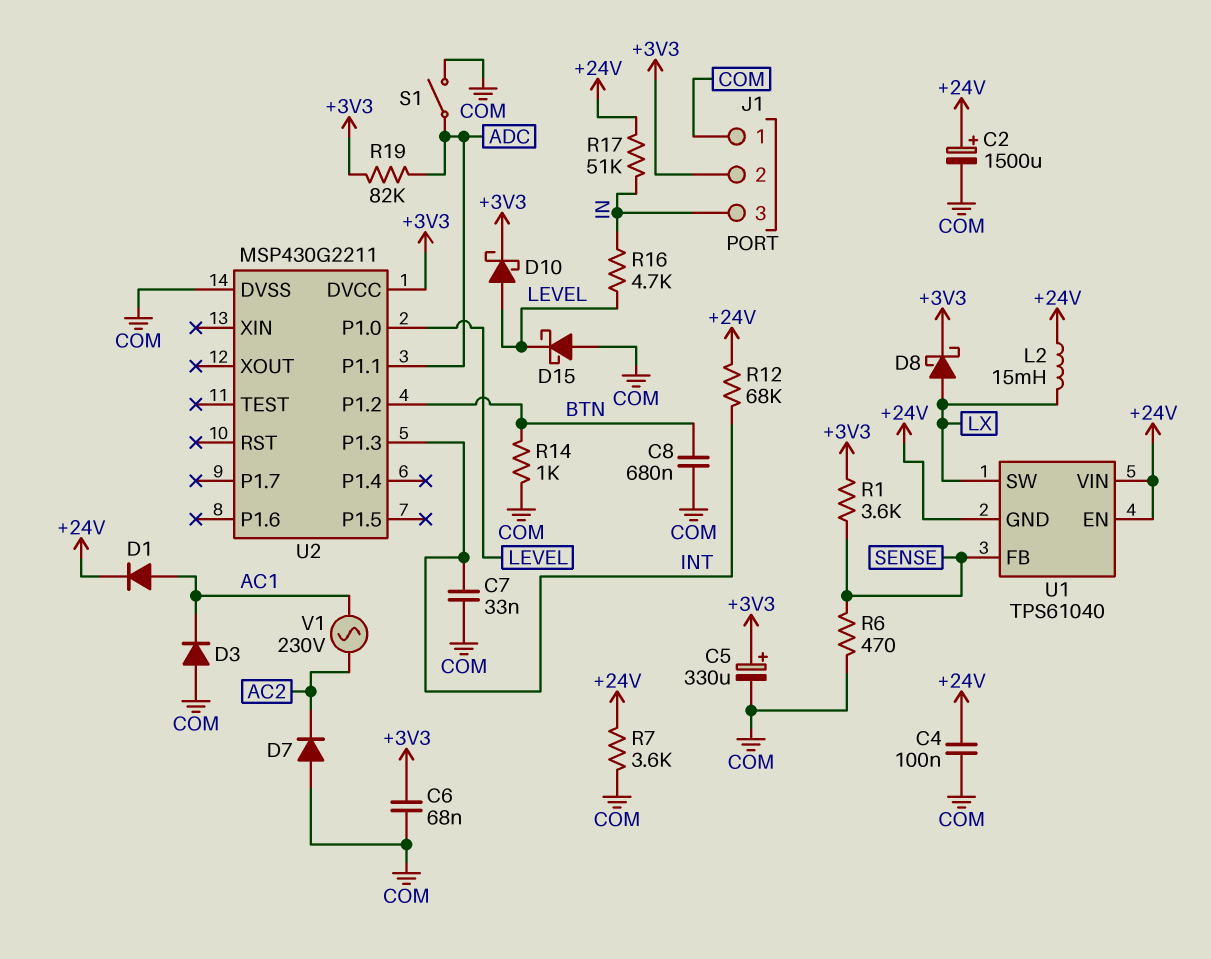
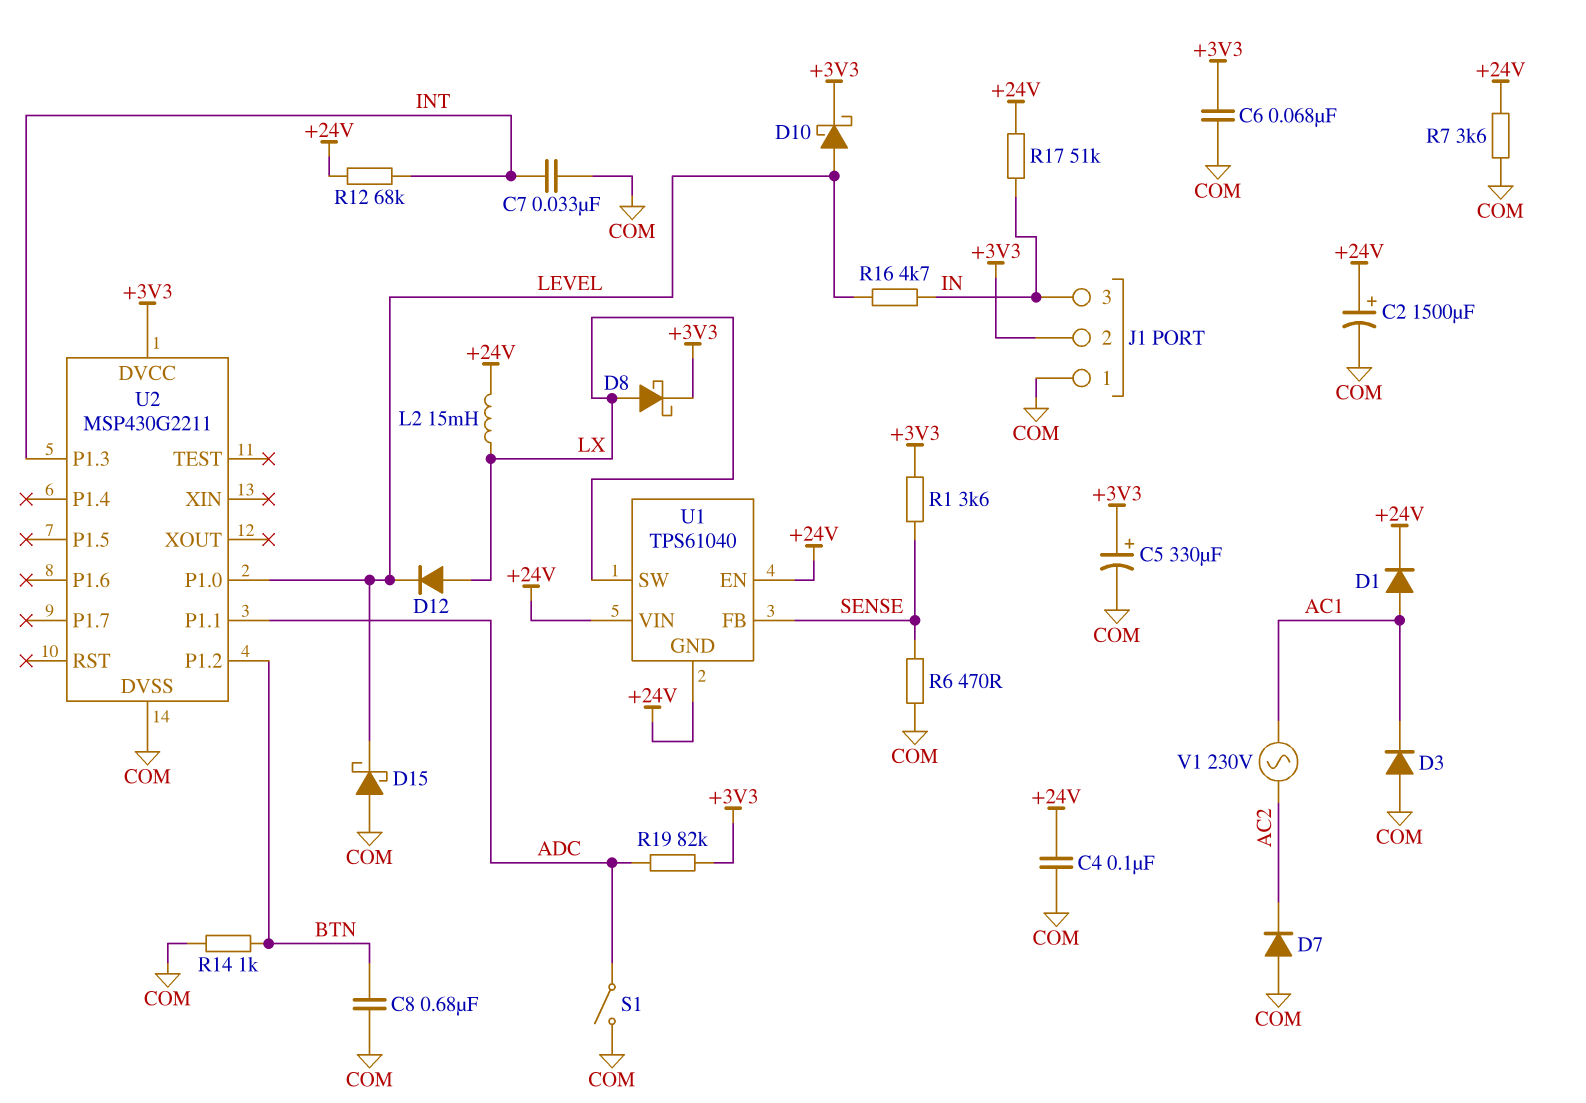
D12: none -> diode (A LX, K LEVEL)

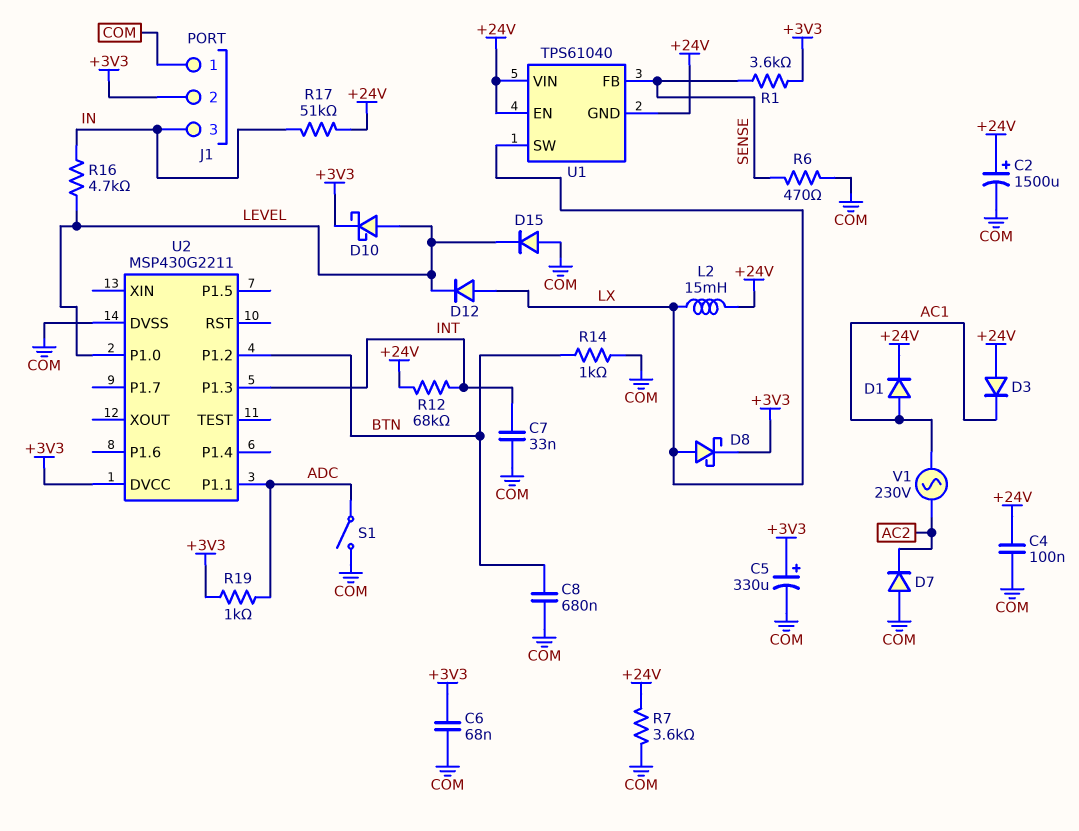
D3: diode (A COM, K AC1) -> diode (A +24V, K AC1)
D15: schottky (A COM, K LEVEL) -> diode (A COM, K LEVEL)
R19: 82k (+3V3, ADC) -> 1k (+3V3, ADC)

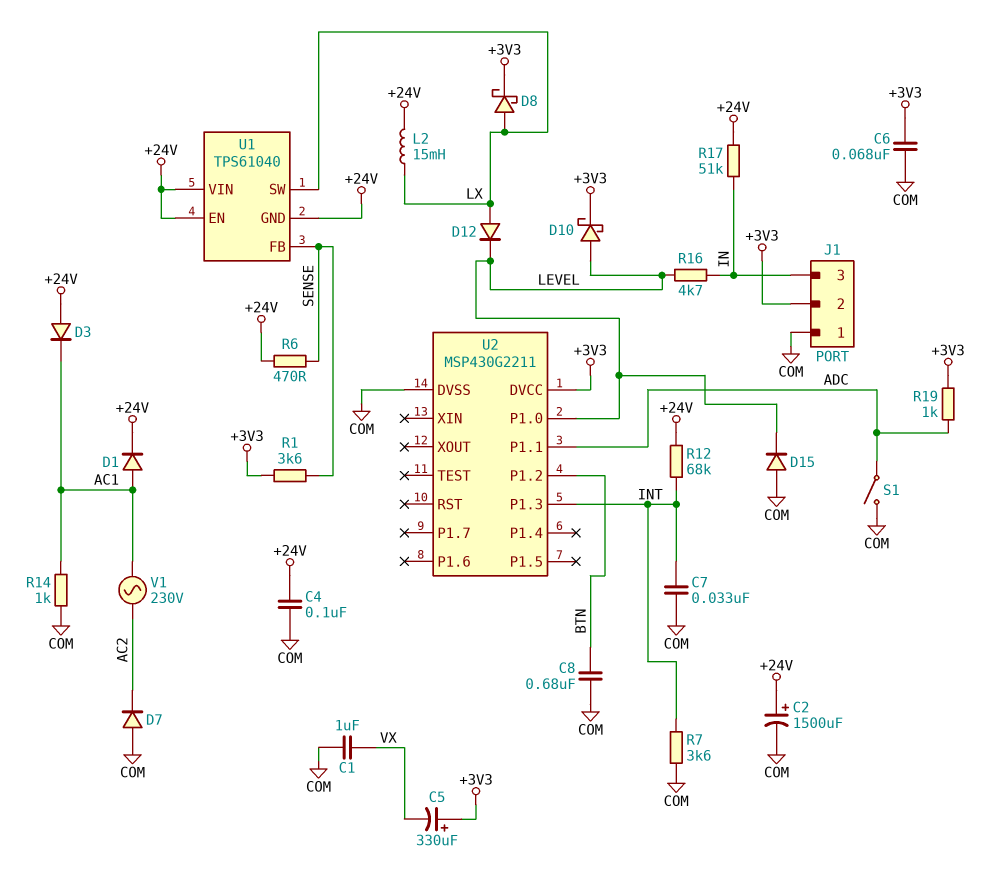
C1: none -> 1uF (COM, VX)
C5: 330uF (plus +3V3, minus COM) -> 330uF (plus +3V3, minus VX)
R6: 470 (COM, SENSE) -> 470 (+24V, SENSE)
R7: 3.6k (+24V, COM) -> 3.6k (COM, INT)
R14: 1k (BTN, COM) -> 1k (AC1, COM)

